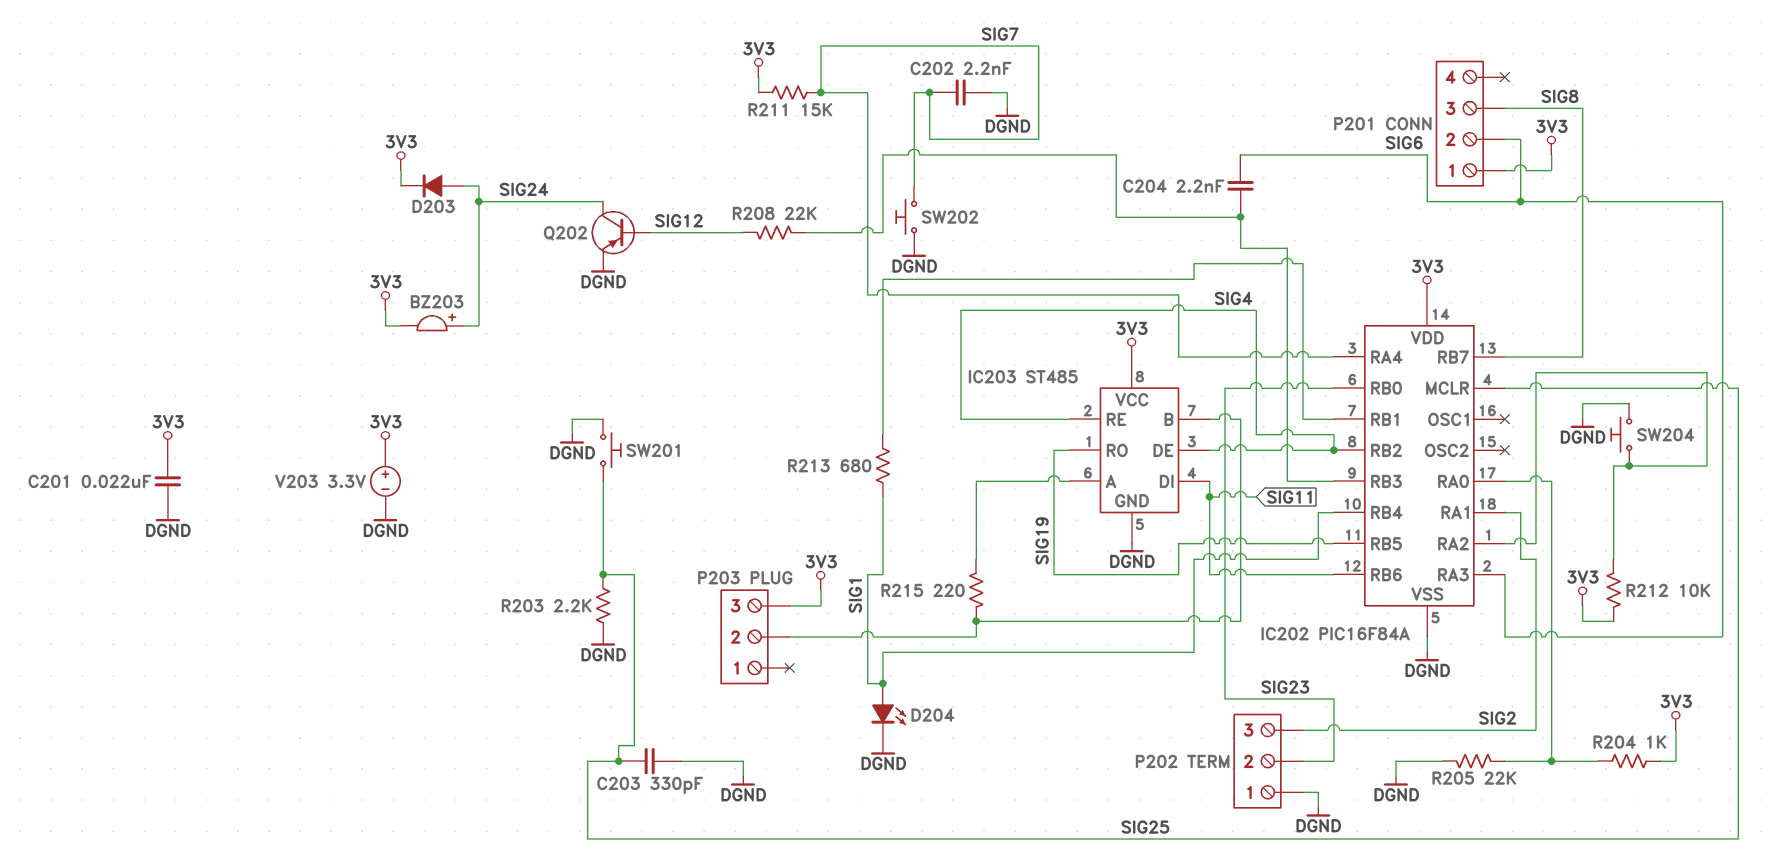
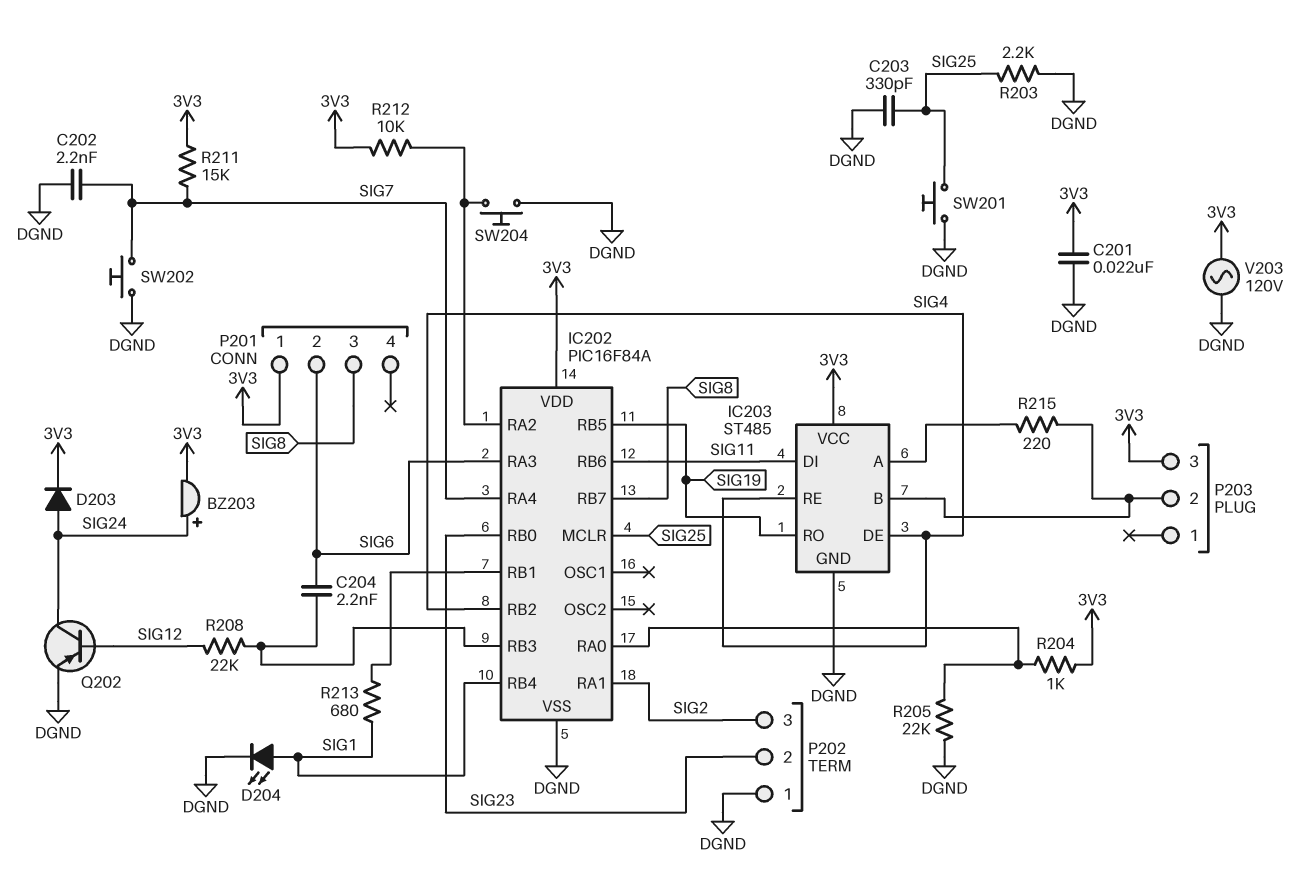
V203: 3.3V (plus 3V3, minus DGND) -> AC 120V (3V3, DGND)

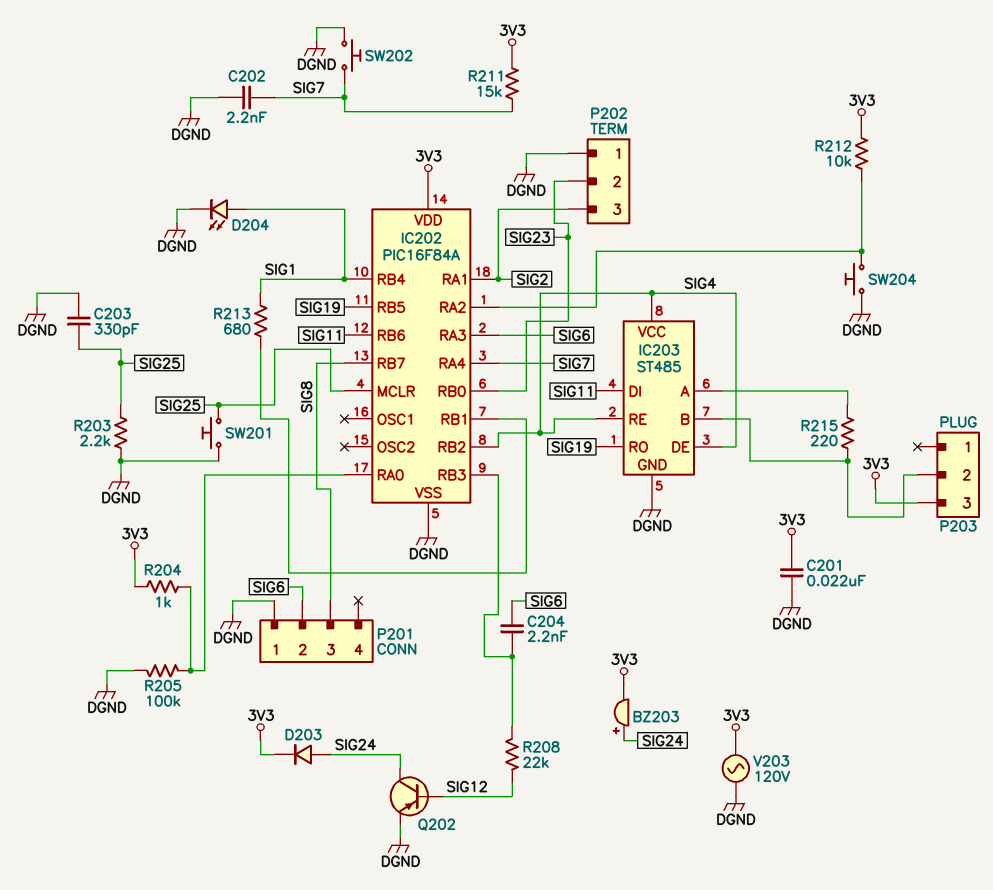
IC203 pin VCC: 3V3 -> SIG4
P201 pin 1: 3V3 -> DGND
R205: 22k (DGND, IC202/RA0) -> 100k (DGND, IC202/RA0)

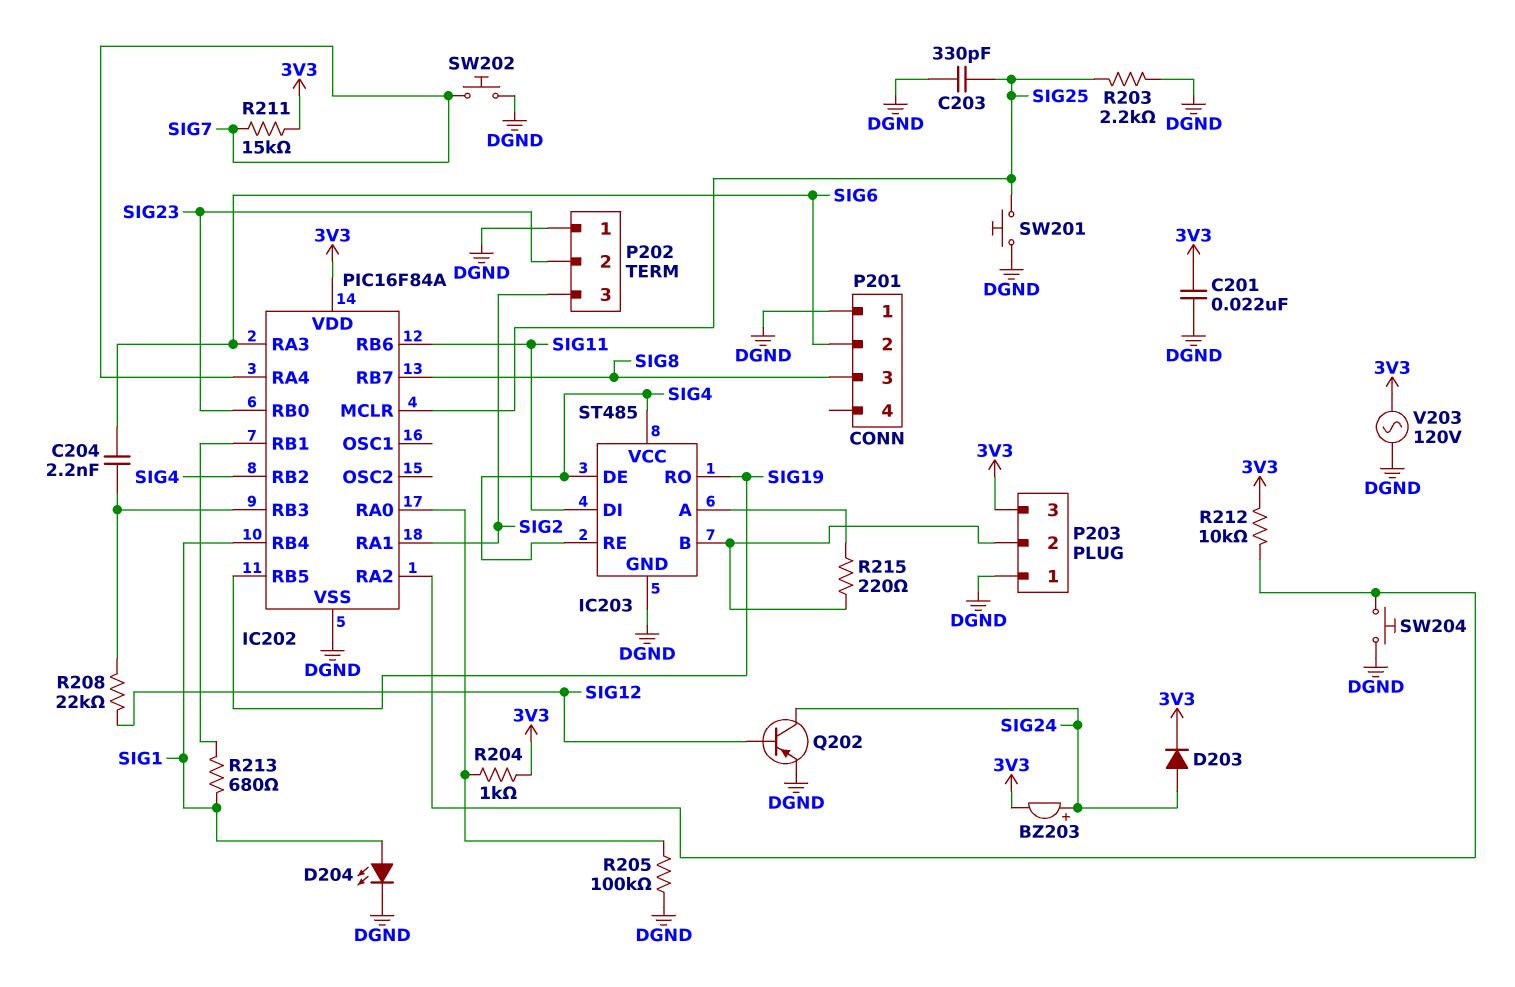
C202: 2.2nF (DGND, SIG7) -> none
P203 pin 1: none -> DGND

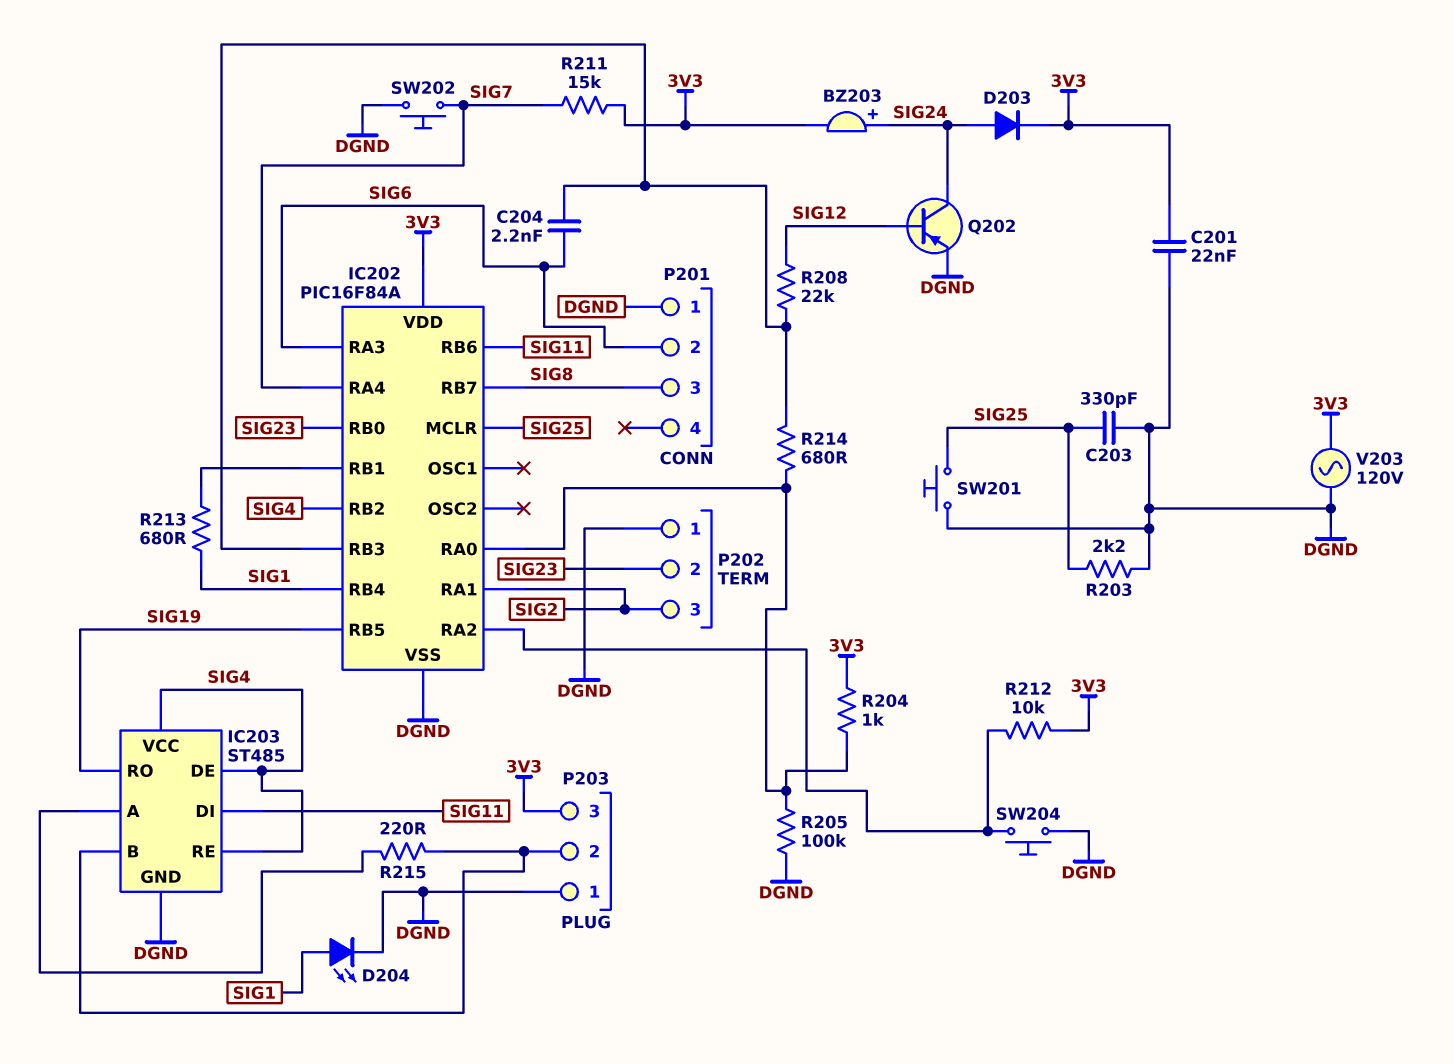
R214: none -> 680 (IC202/RA0, IC202/RB3)

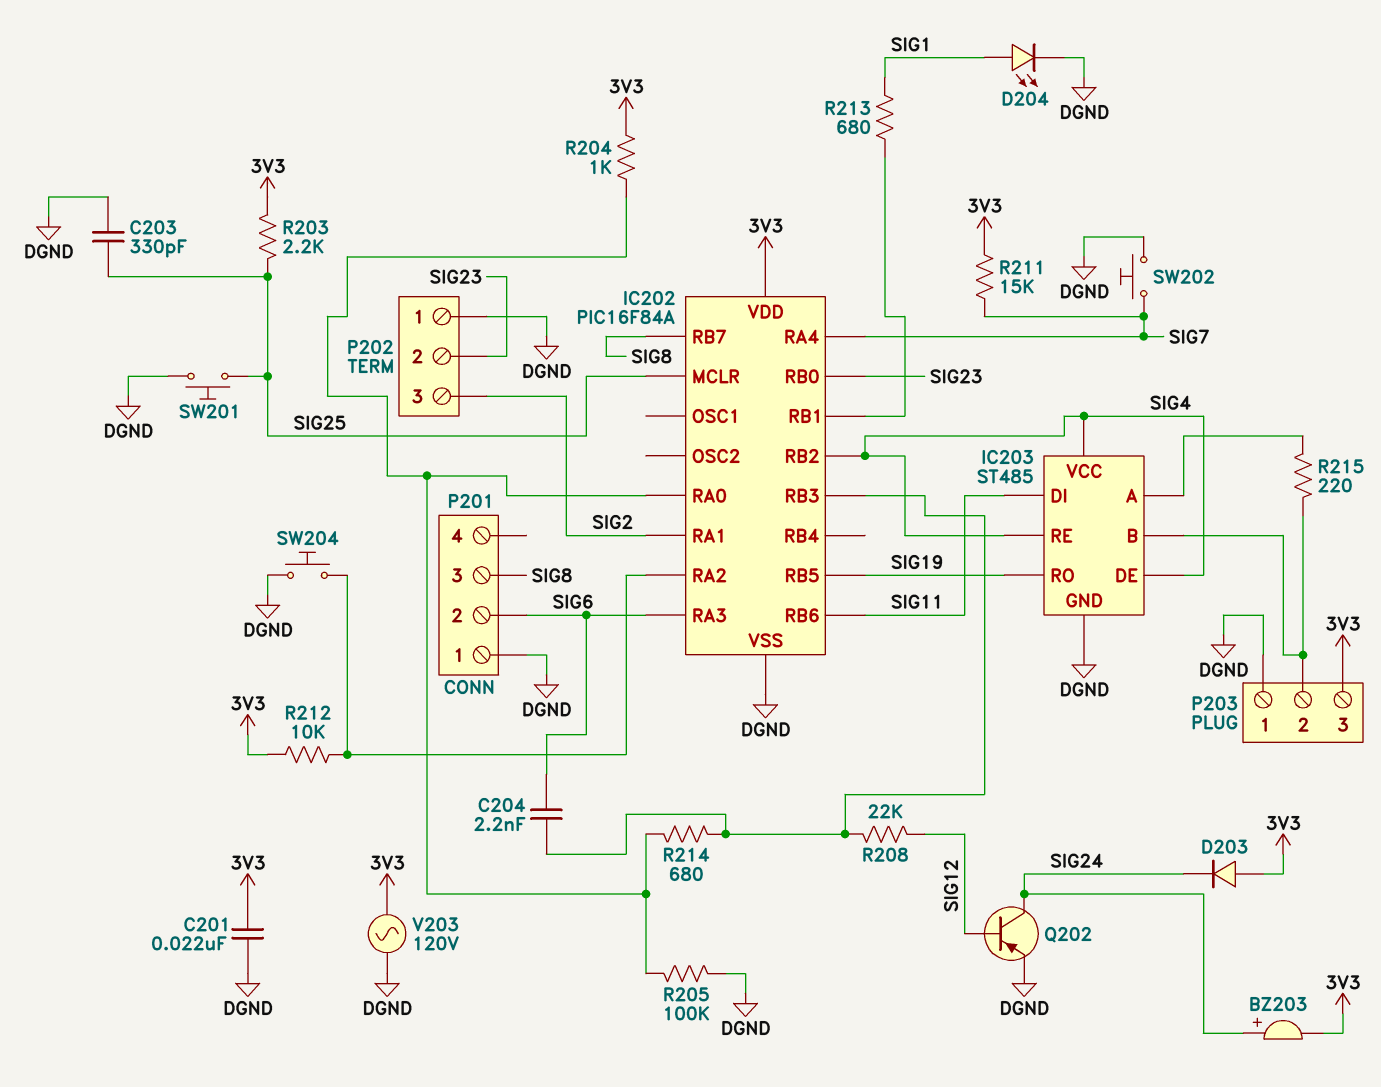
D203: diode (A SIG24, K 3V3) -> diode (A 3V3, K SIG24)
IC202 pin RB4: SIG1 -> none
R203: 2.2k (DGND, SIG25) -> 2.2k (3V3, SIG25)

